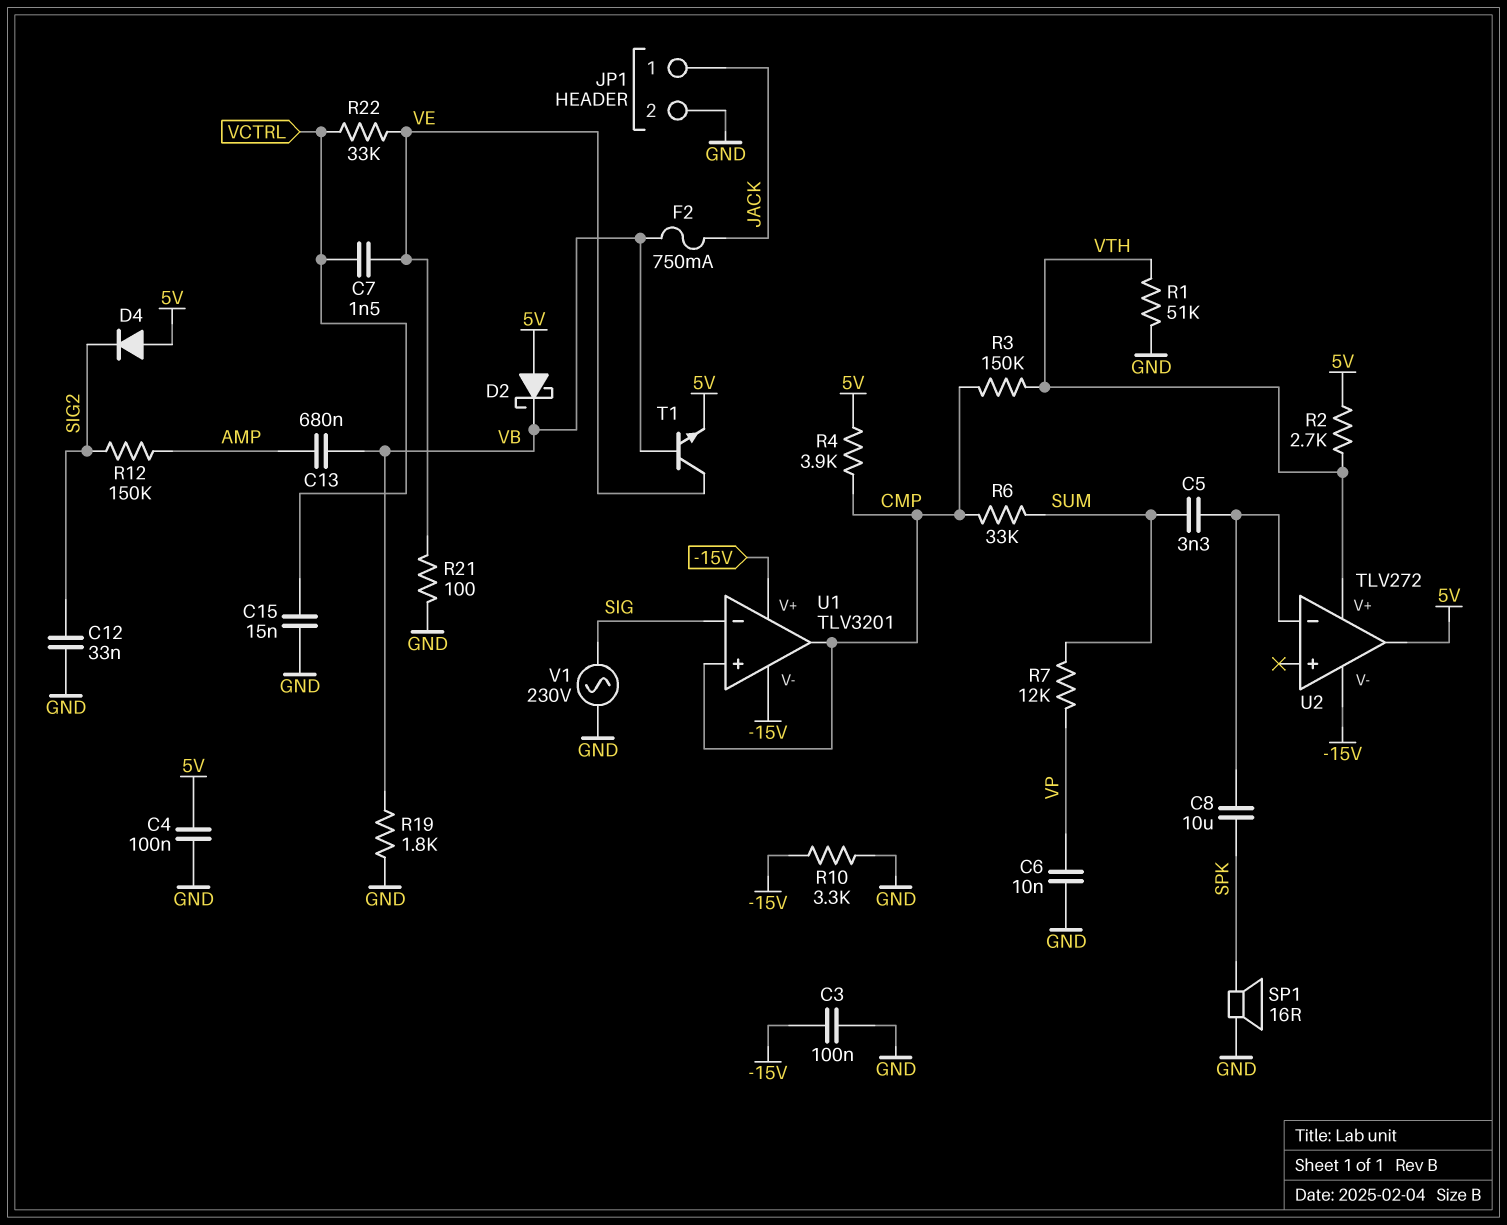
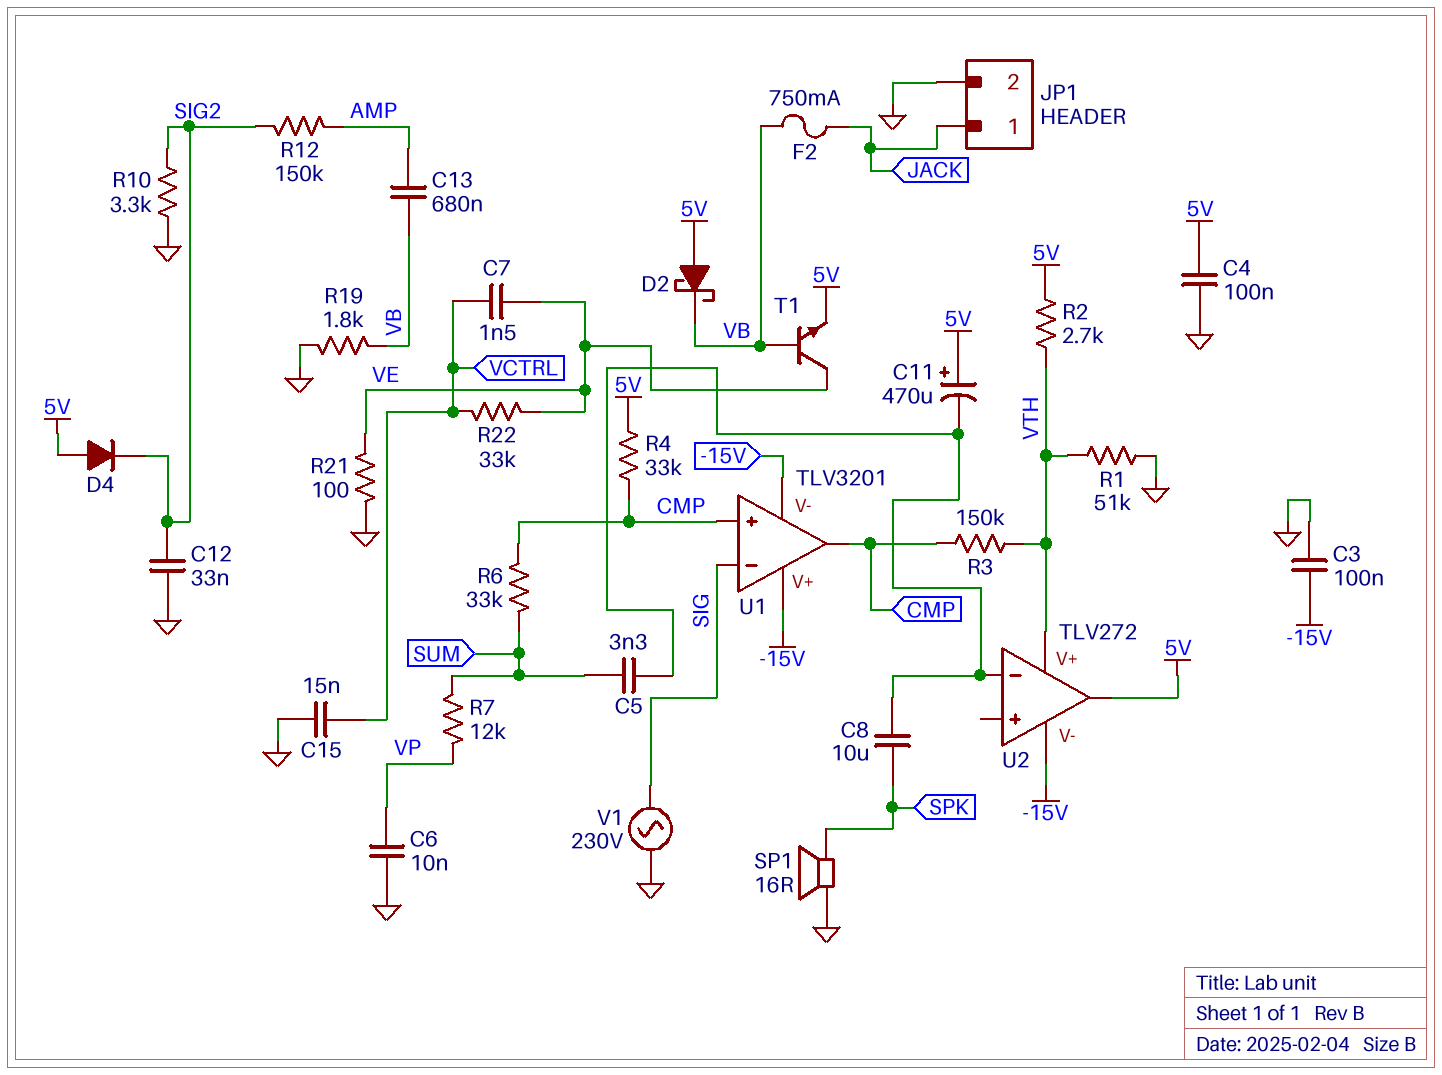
C11: none -> 470uF (plus 5V, minus U2/in-)
R4: 3.9k (5V, CMP) -> 33k (5V, CMP)
R10: 3.3k (-15V, GND) -> 3.3k (GND, SIG2)

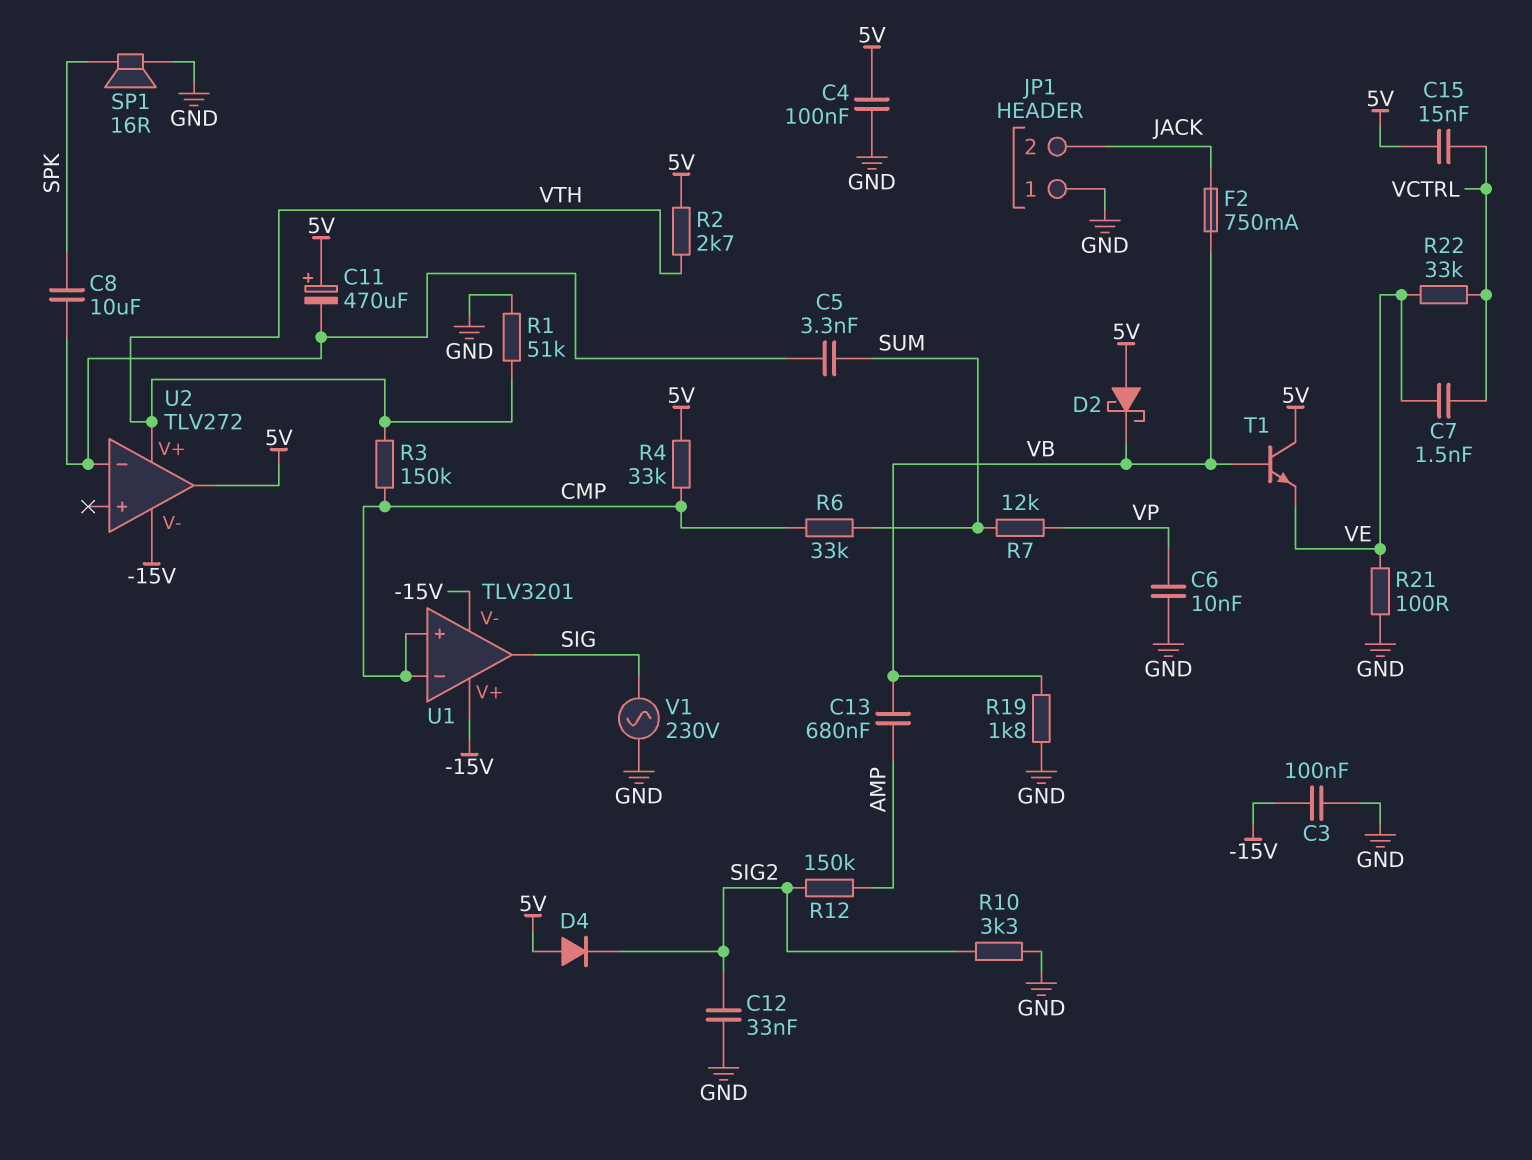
C15: 15nF (GND, VCTRL) -> 15nF (5V, VCTRL)
JP1 pin 1: JACK -> GND
JP1 pin 2: GND -> JACK
T1: NPN (B VB, C VE, E 5V) -> NPN (B VB, C 5V, E VE)
U1 pin in-: SIG -> CMP
U1 pin out: CMP -> SIG

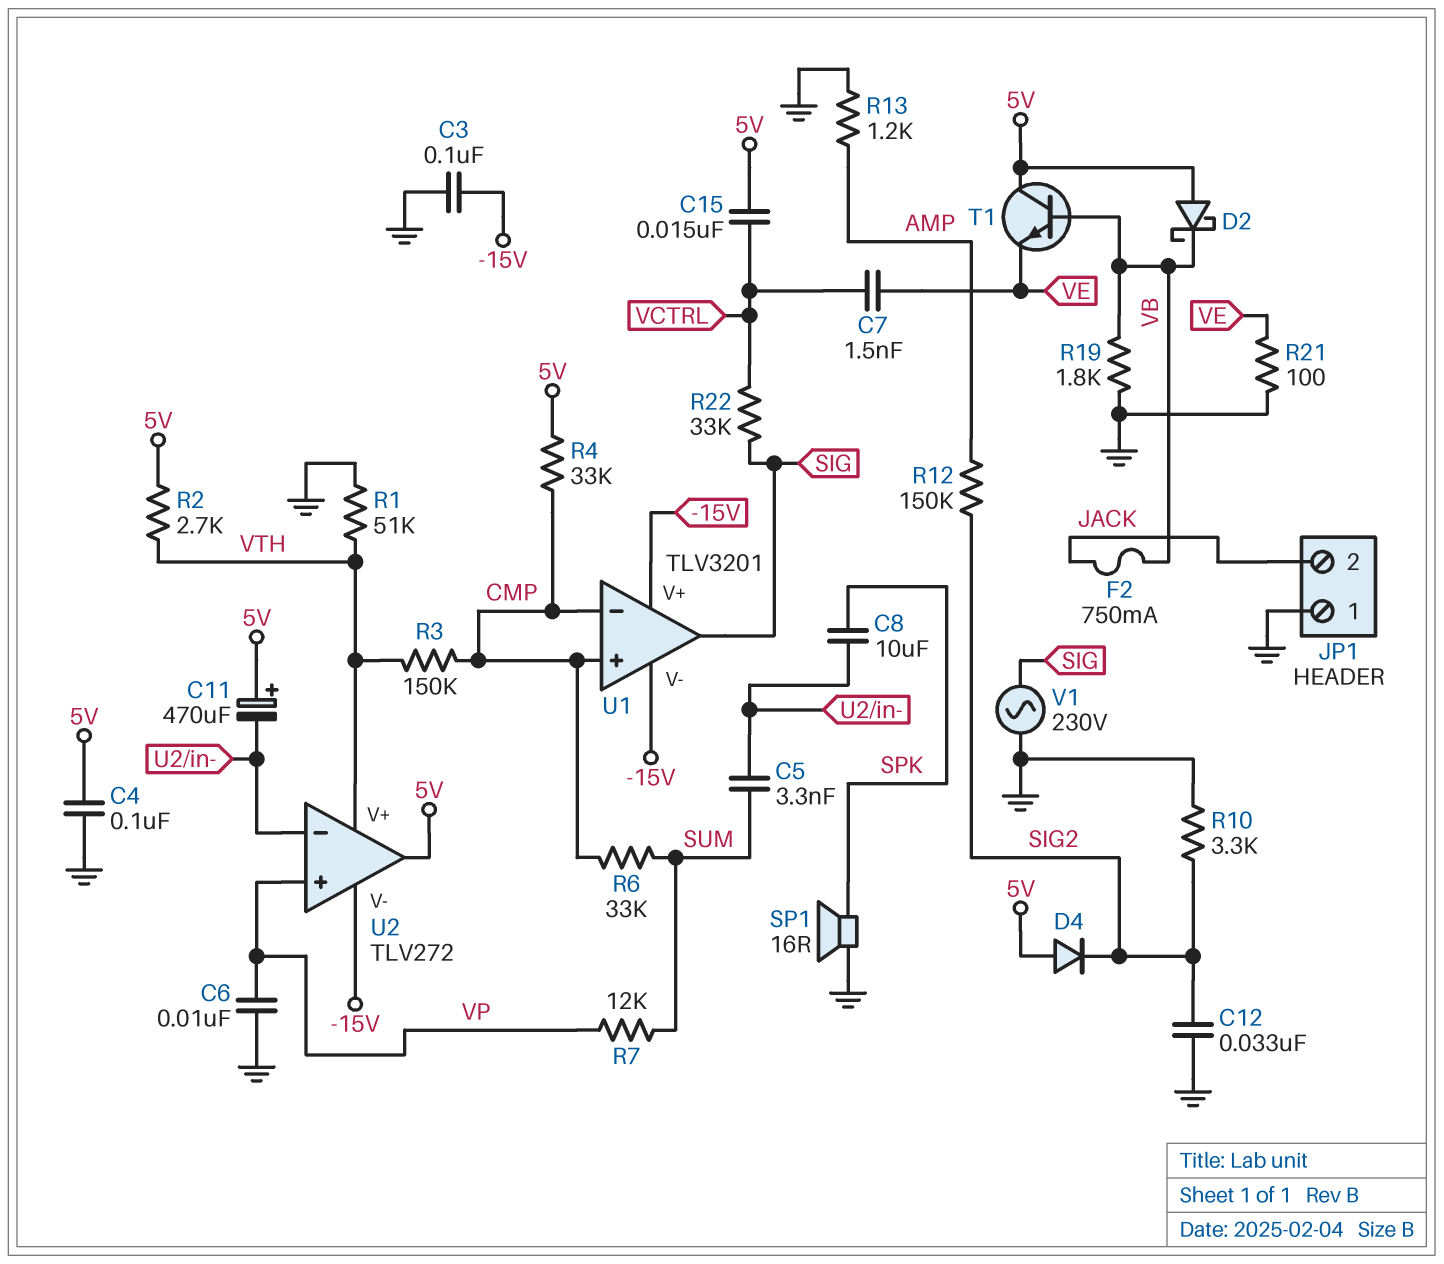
C13: 680nF (AMP, VB) -> none
R13: none -> 1.2k (AMP, GND)
R22: 33k (VCTRL, VE) -> 33k (SIG, VCTRL)
U2 pin in+: none -> VP

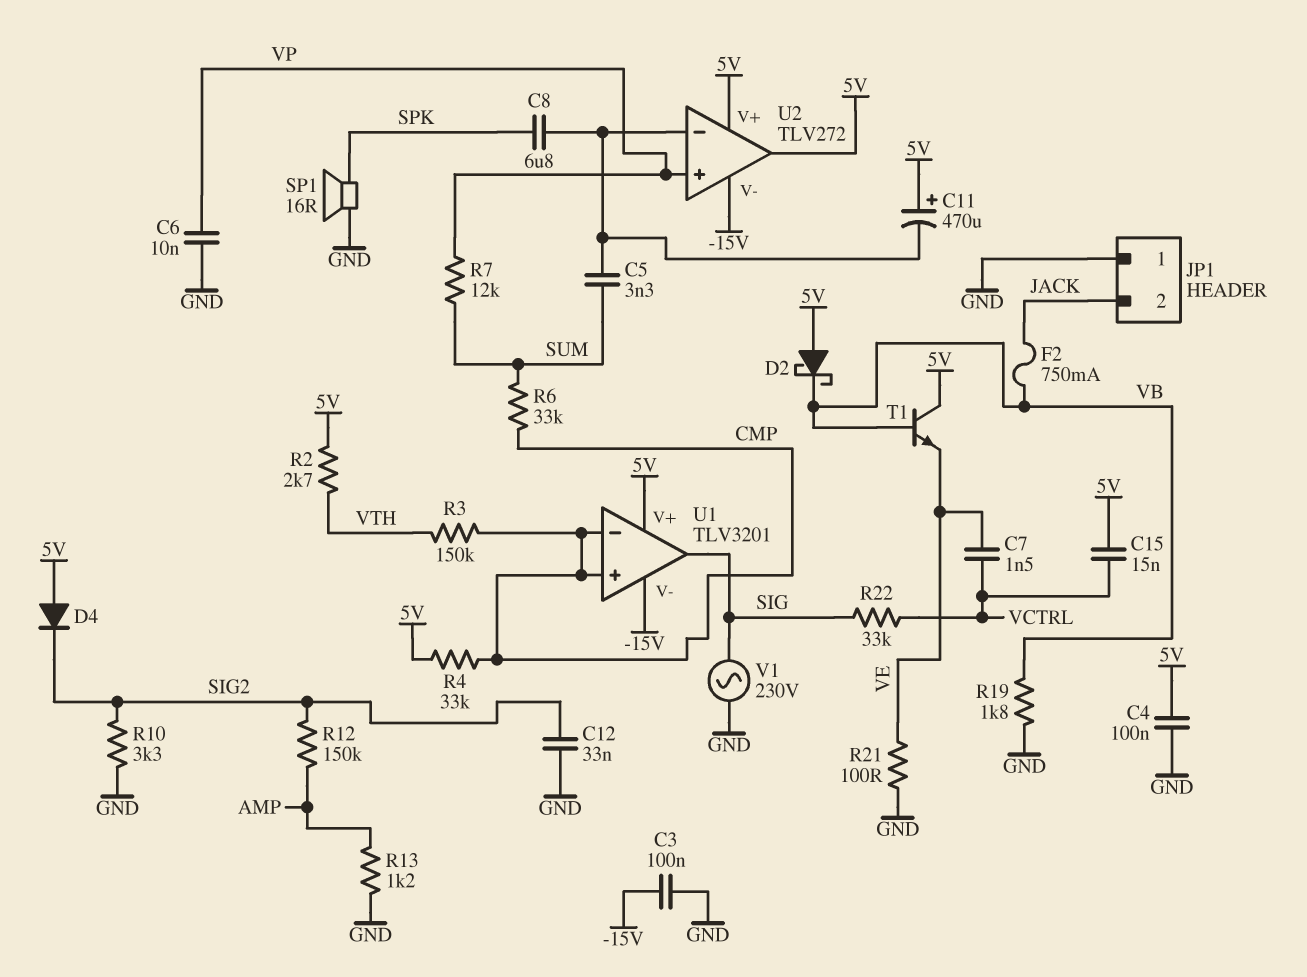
C8: 10uF (SPK, U2/in-) -> 6.8uF (SPK, U2/in-)
R1: 51k (GND, VTH) -> none
U1 pin V+: -15V -> 5V
U2 pin V+: VTH -> 5V

